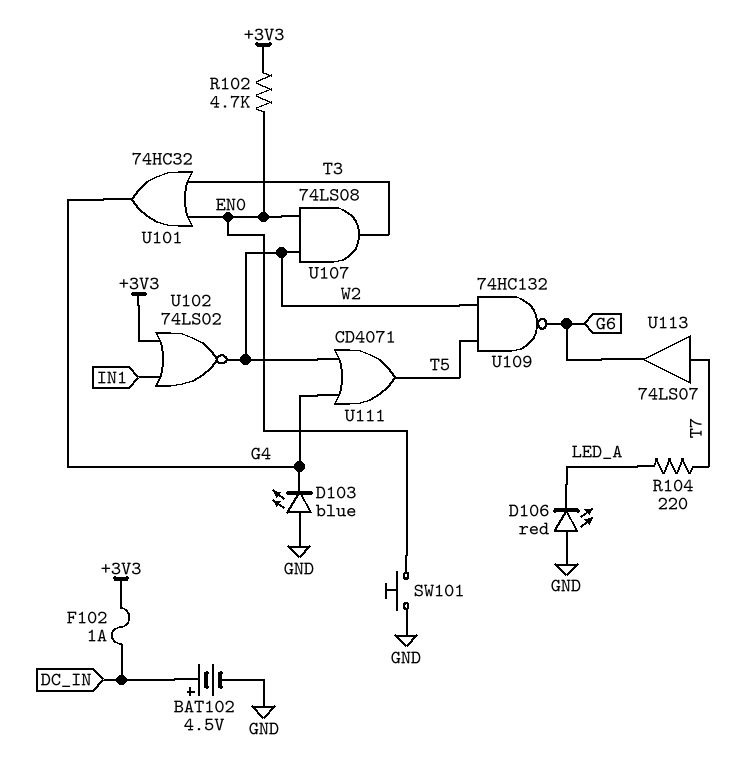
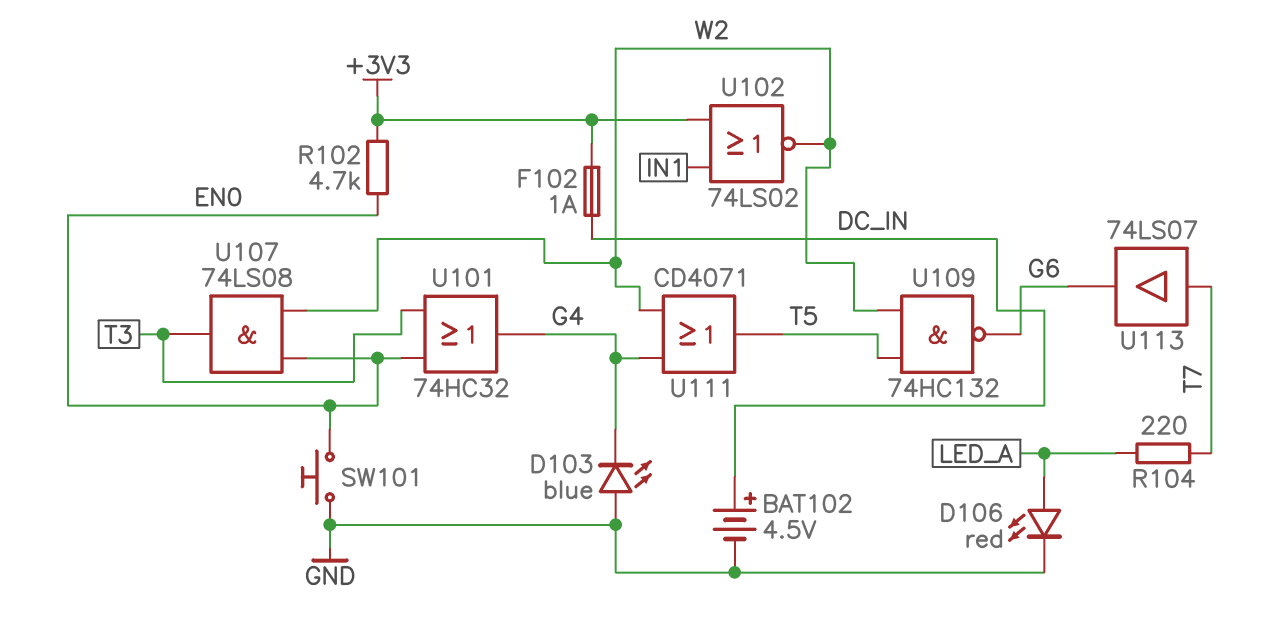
D106: LED red (A GND, K LED_A) -> LED red (A LED_A, K GND)

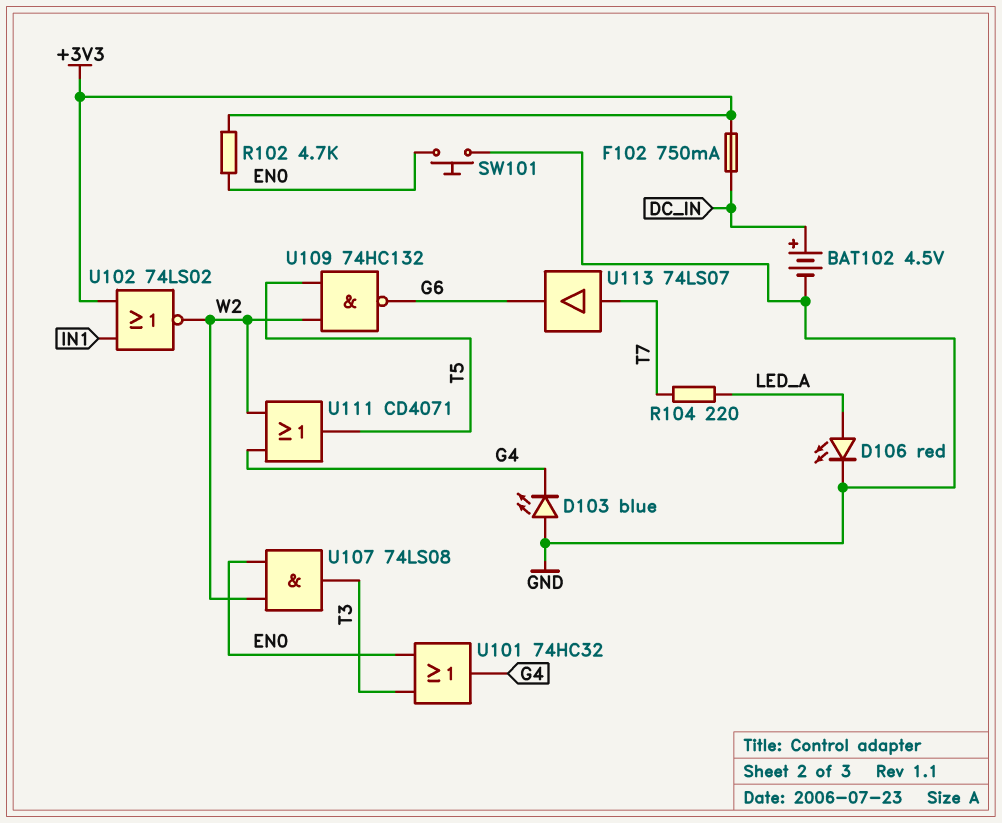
F102: 1A (+3V3, DC_IN) -> 750mA (+3V3, DC_IN)

